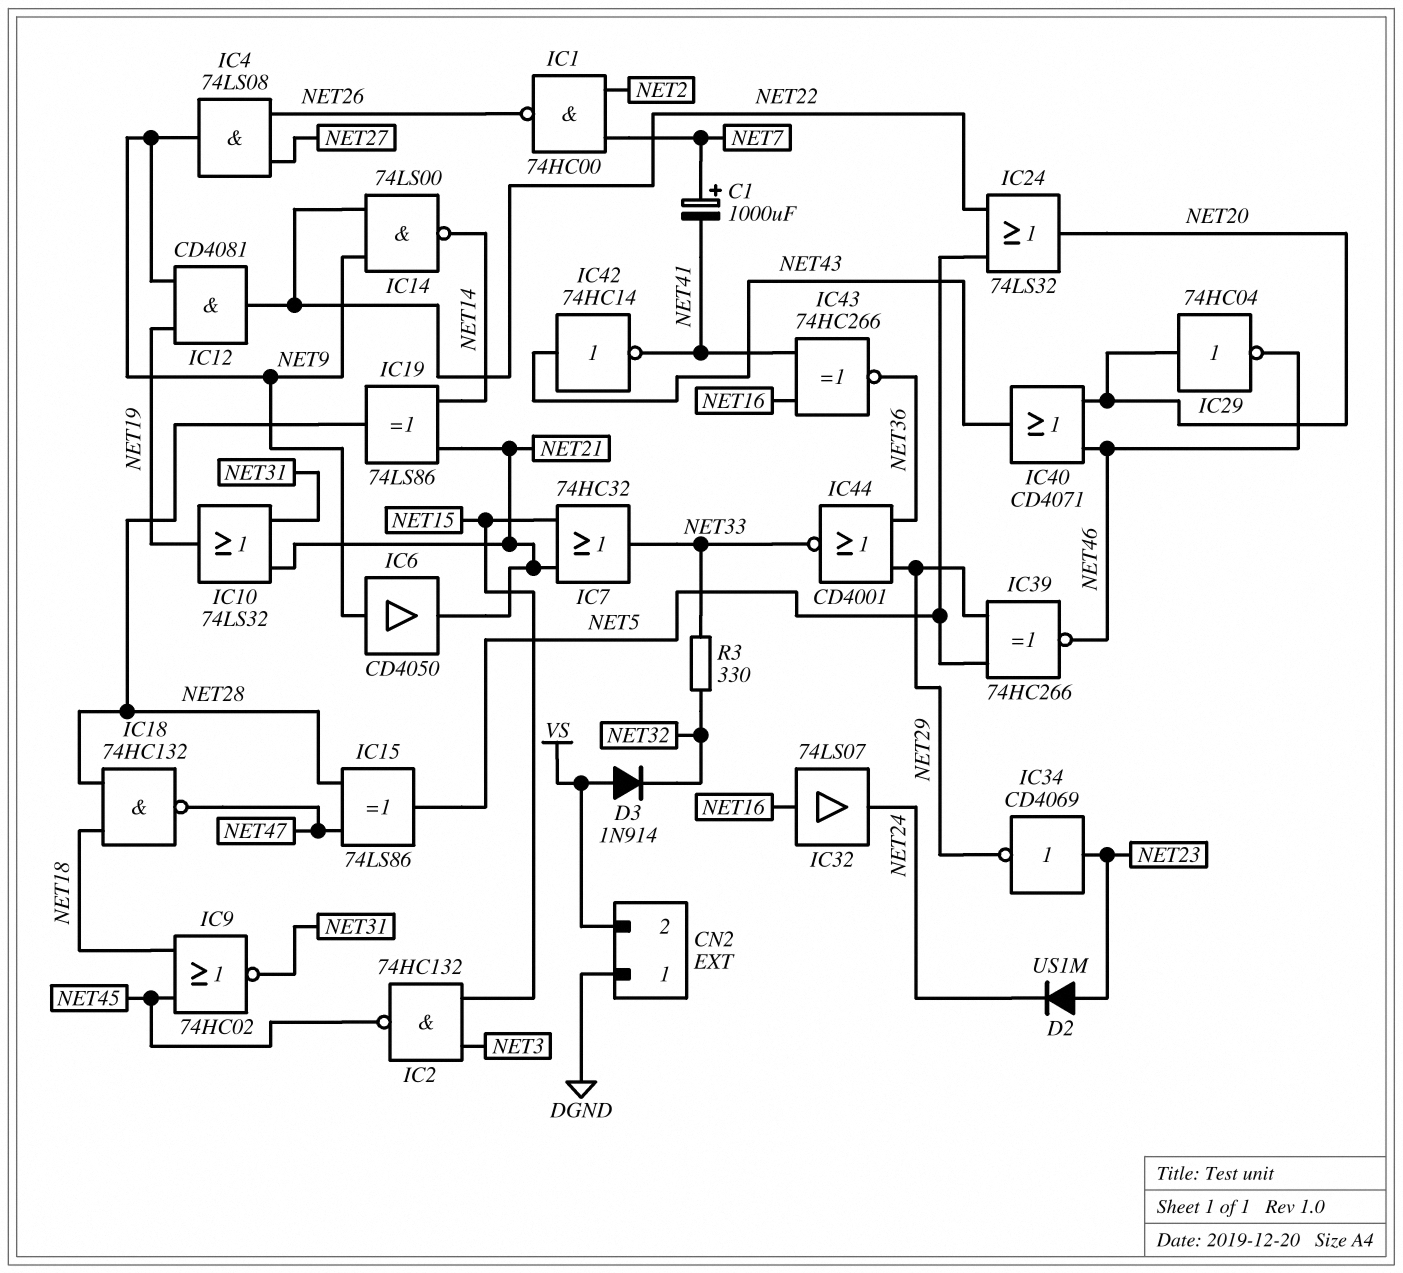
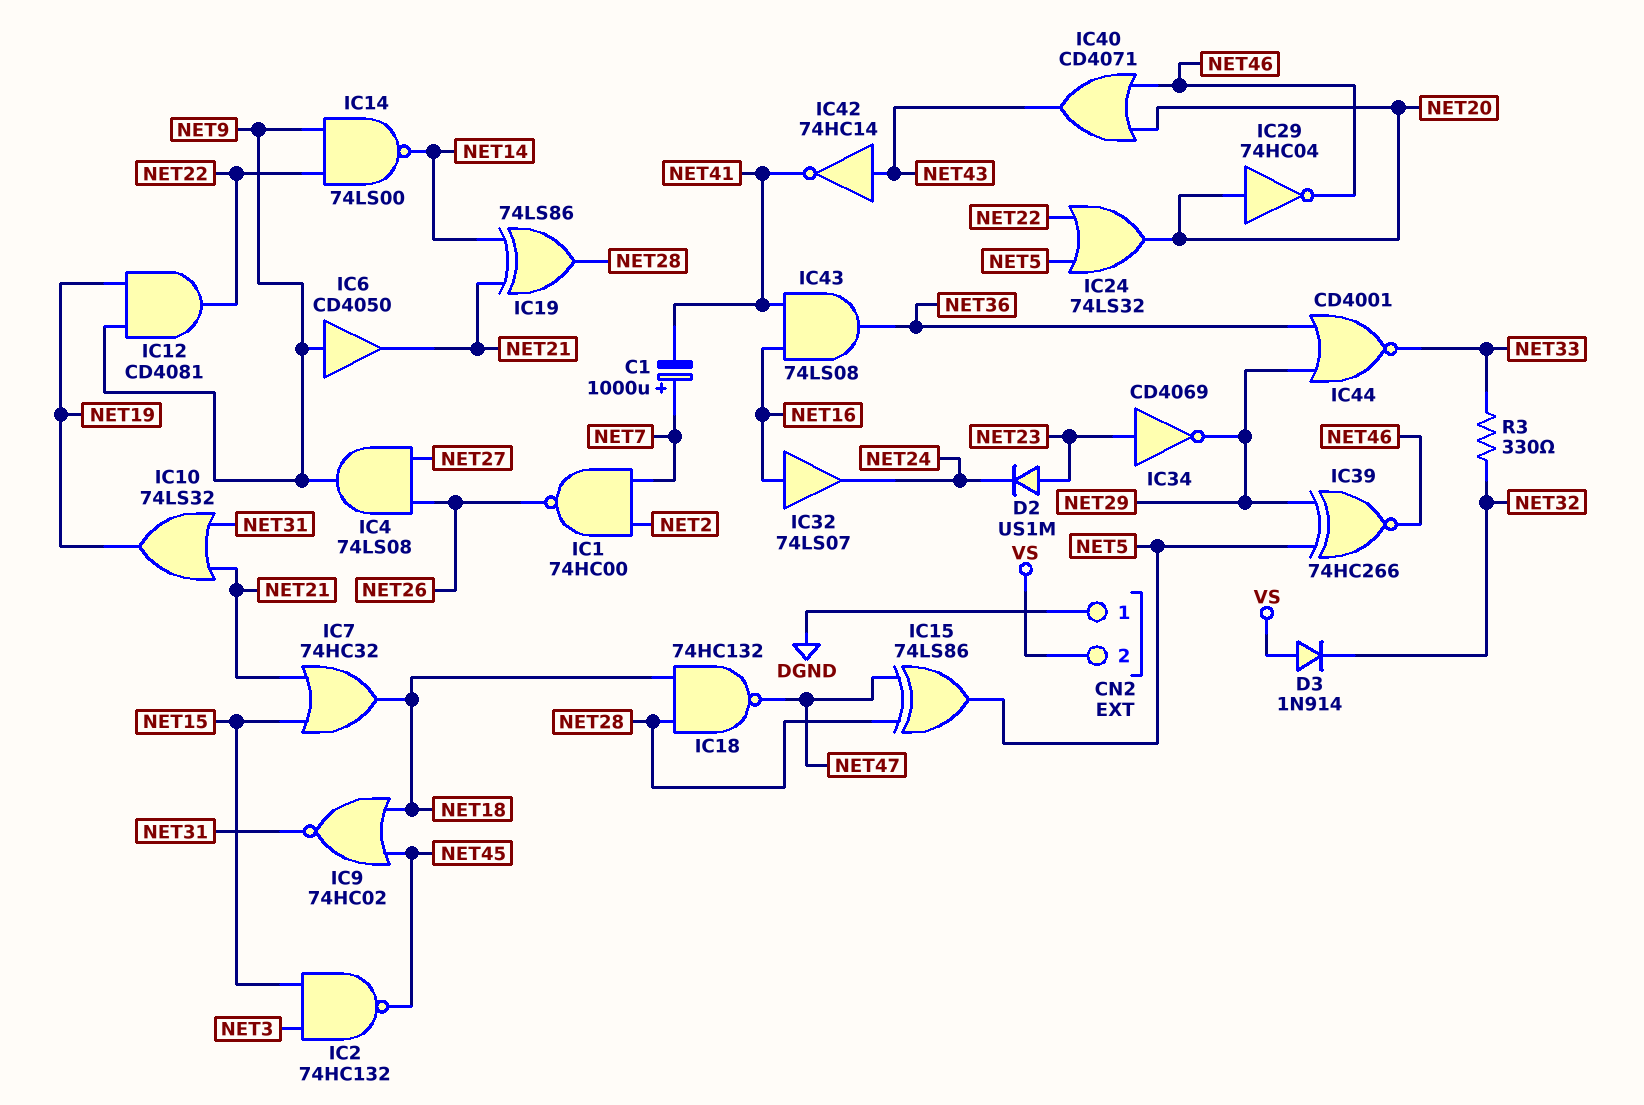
IC7: OR 74HC32 (in NET15, in NET21, out NET33) -> OR 74HC32 (in NET15, in NET21, out NET18)
IC43: XNOR 74HC266 (in NET16, in NET41, out NET36) -> AND 74LS08 (in NET16, in NET41, out NET36)

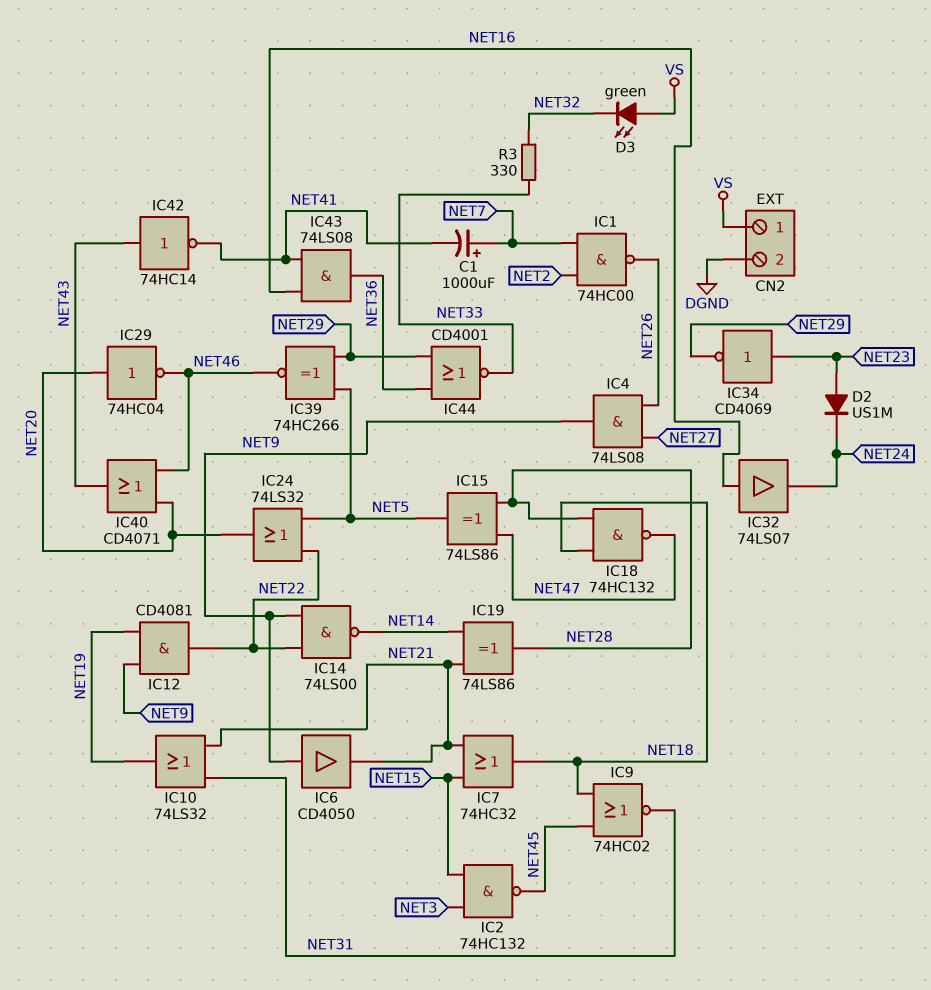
CN2 pin 1: DGND -> VS
CN2 pin 2: VS -> DGND
D3: diode 1N914 (A VS, K NET32) -> LED green (A VS, K NET32)

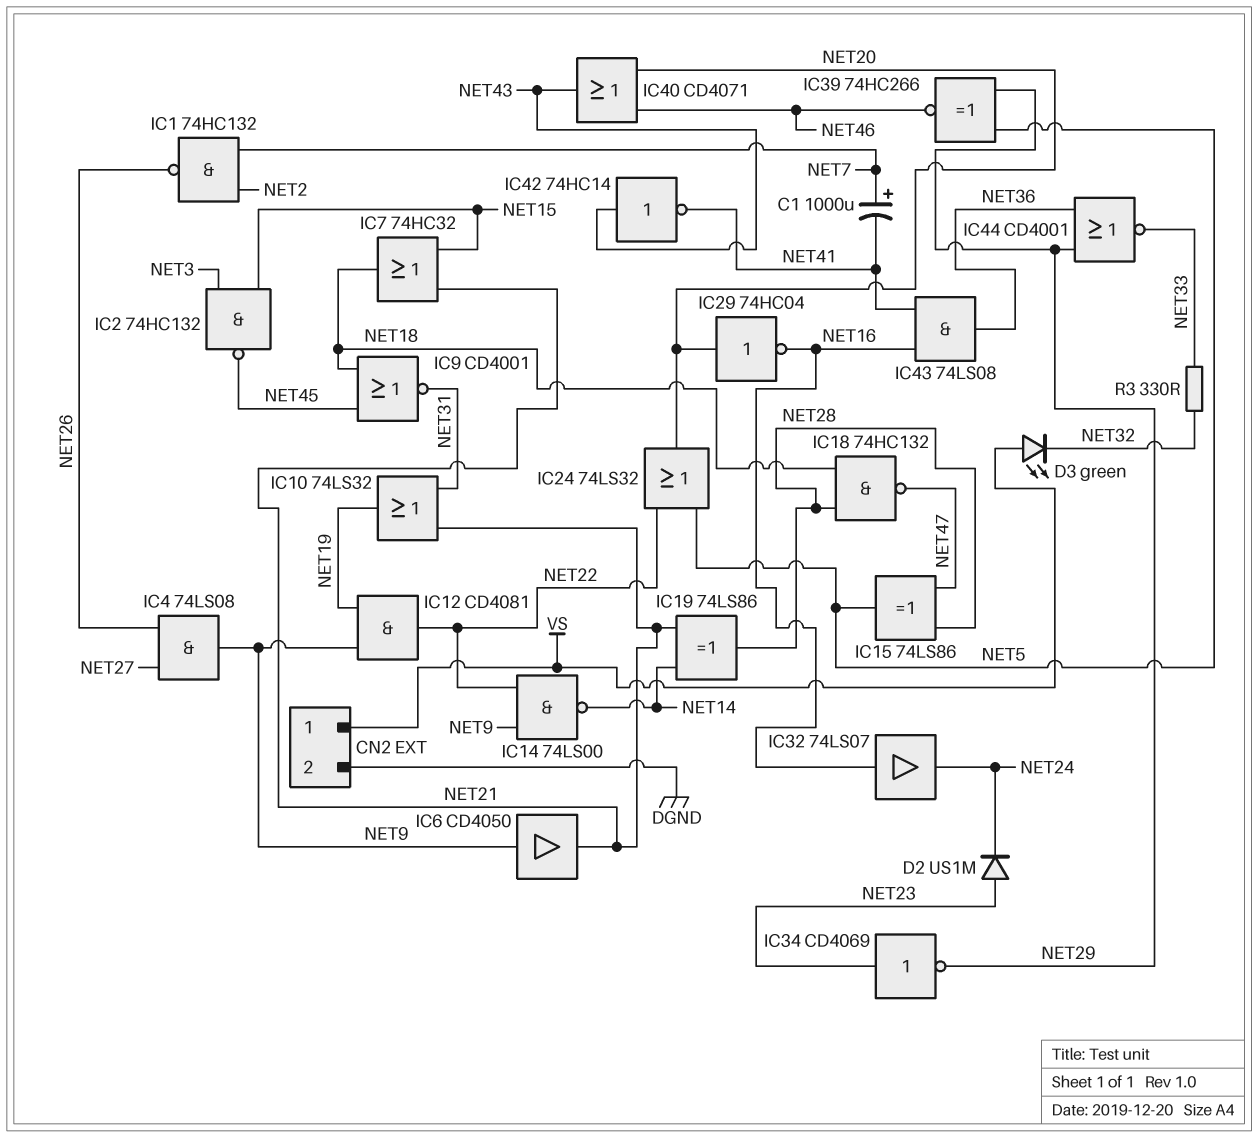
IC1: NAND 74HC00 (in NET2, in NET7, out NET26) -> NAND 74HC132 (in NET2, in NET7, out NET26)
IC9: NOR 74HC02 (in NET18, in NET45, out NET31) -> NOR CD4001 (in NET18, in NET45, out NET31)
IC29: NOT 74HC04 (in NET20, out NET46) -> NOT 74HC04 (in NET20, out NET16)

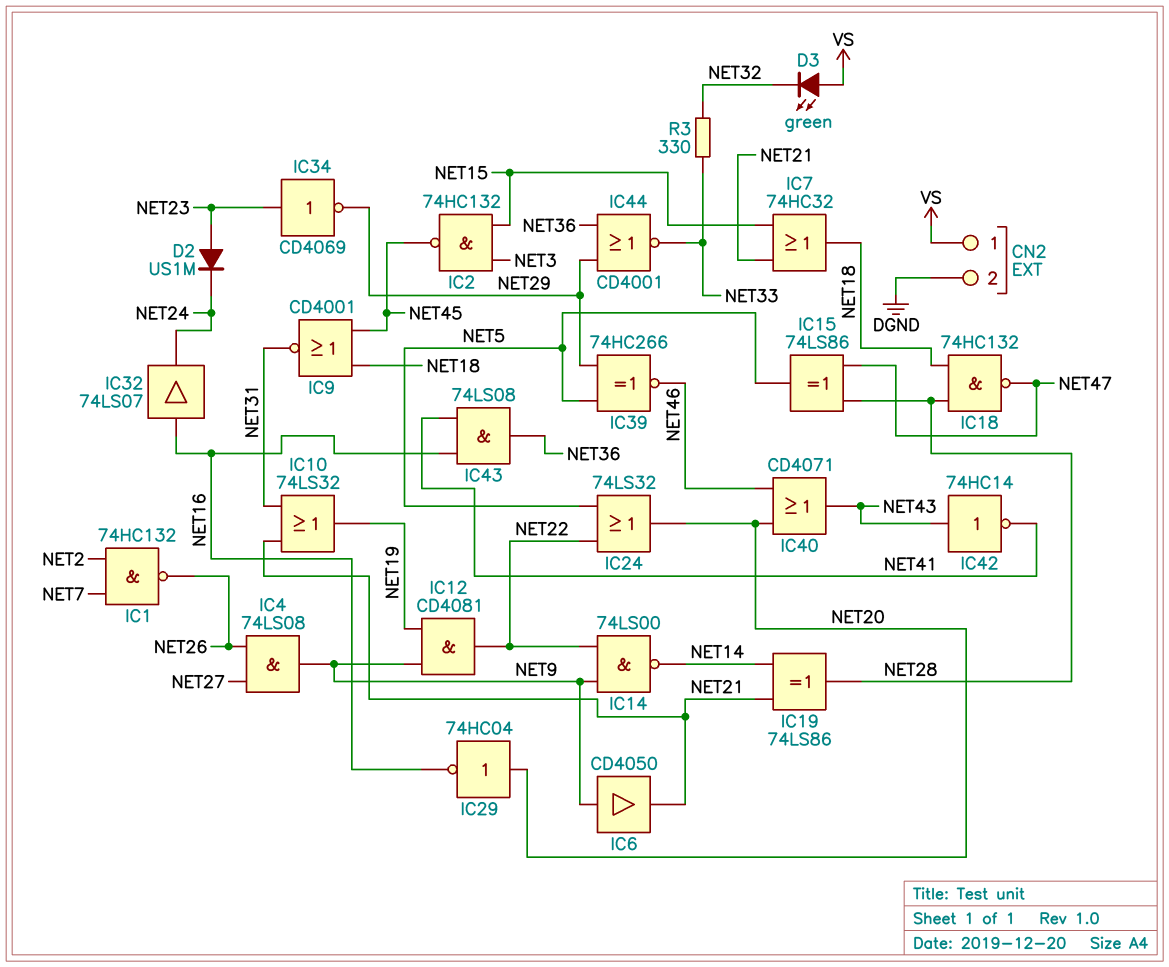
C1: 1000uF (plus NET7, minus NET41) -> none

